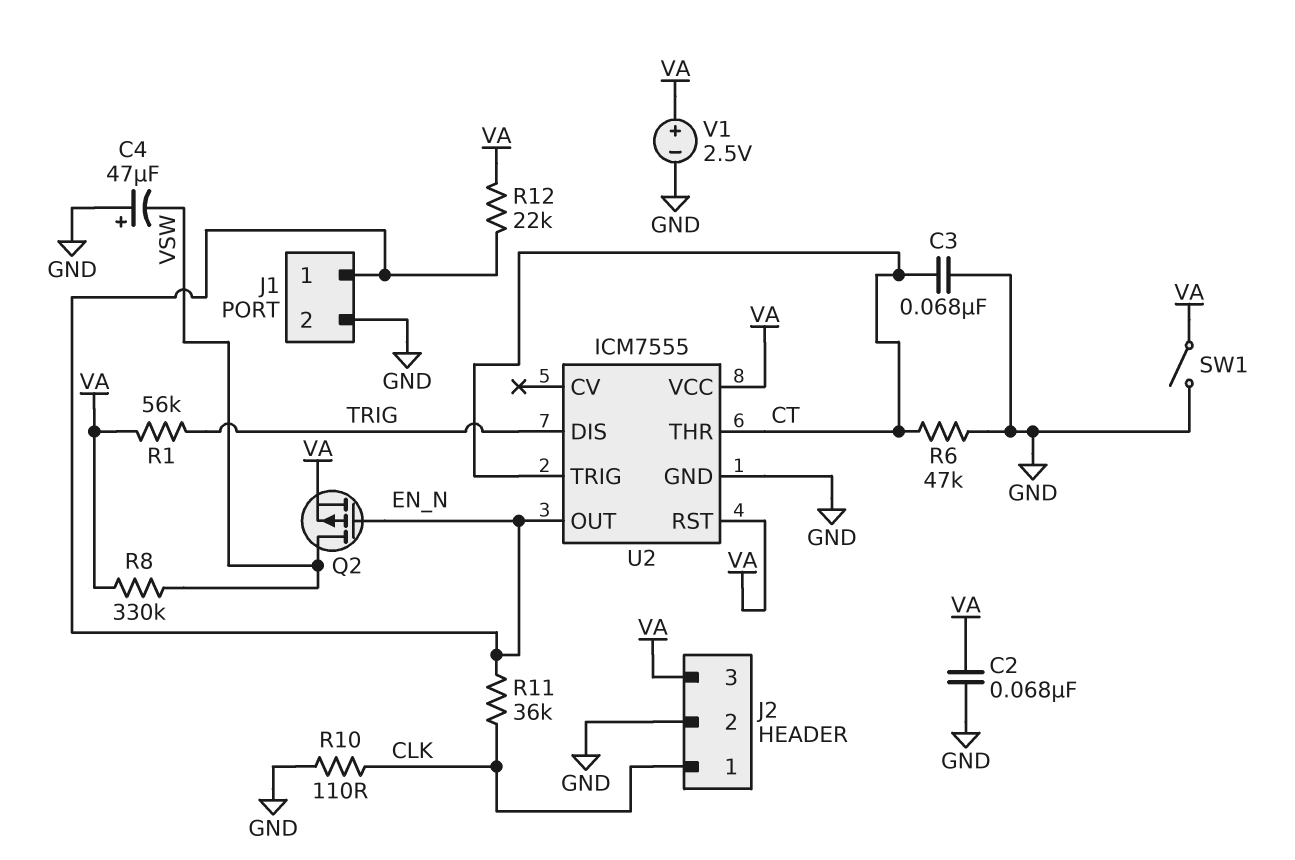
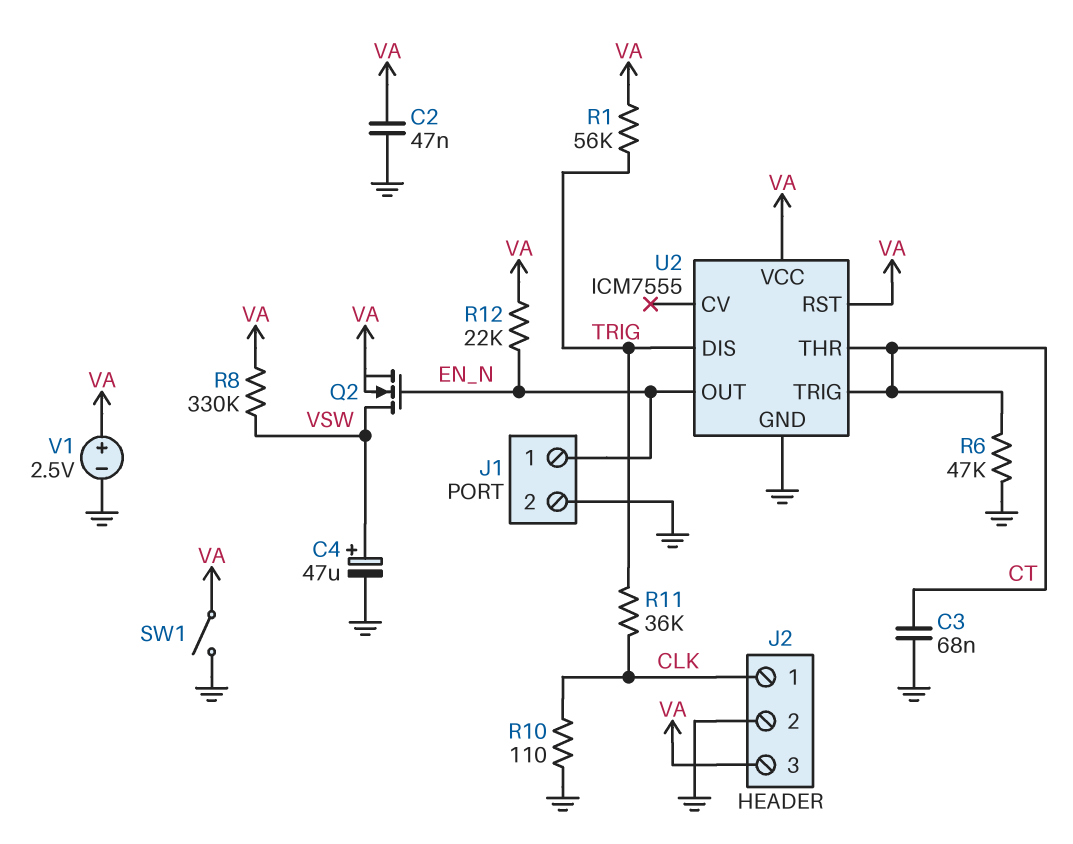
C2: 68nF (GND, VA) -> 47nF (GND, VA)
C4: 47uF (plus GND, minus VSW) -> 47uF (plus VSW, minus GND)
Q2: PMOS (G EN_N, D VSW, S VA) -> NMOS (G EN_N, D VSW, S VA)
R11: 36k (CLK, EN_N) -> 36k (CLK, TRIG)

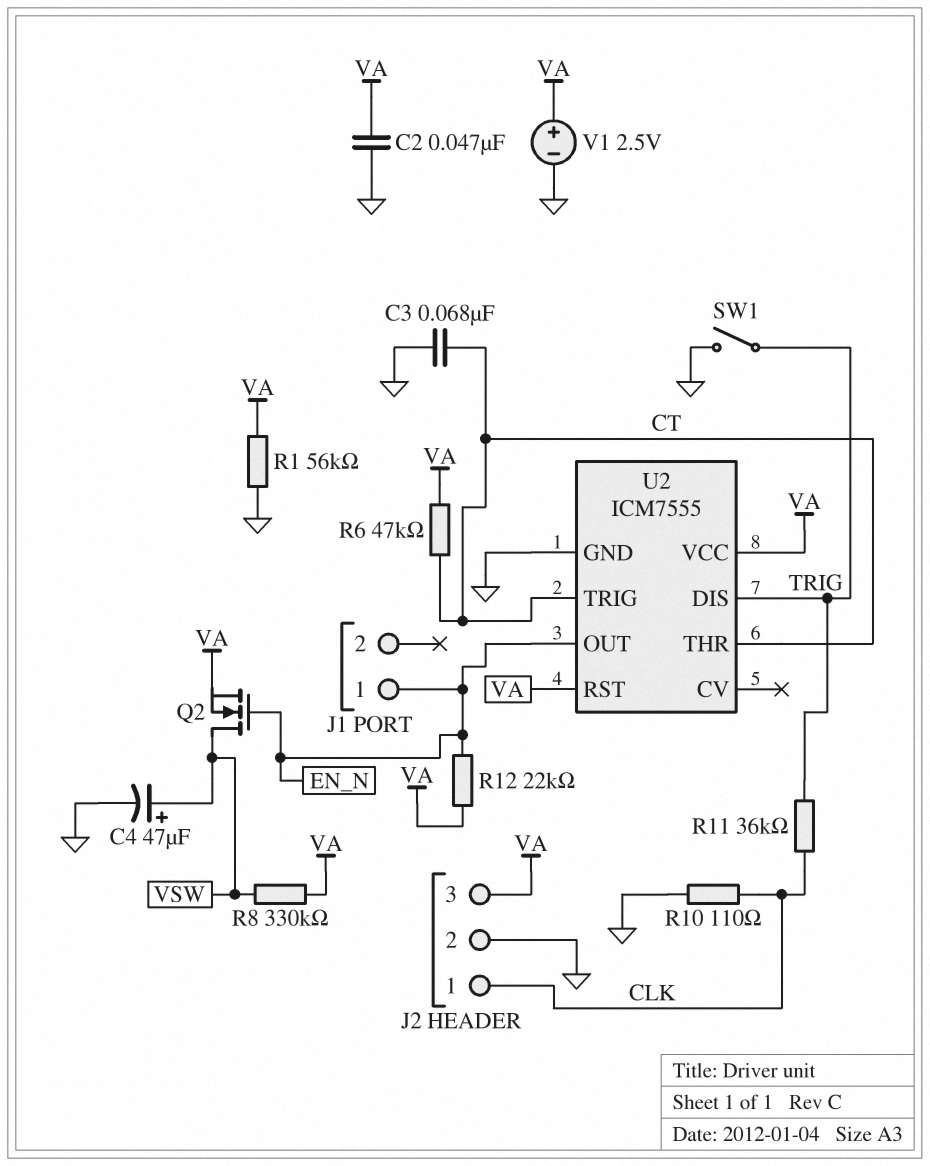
J1 pin 2: GND -> none
R1: 56k (TRIG, VA) -> 56k (GND, VA)
R6: 47k (CT, GND) -> 47k (CT, VA)
SW1: switch (GND, VA) -> switch (GND, TRIG)

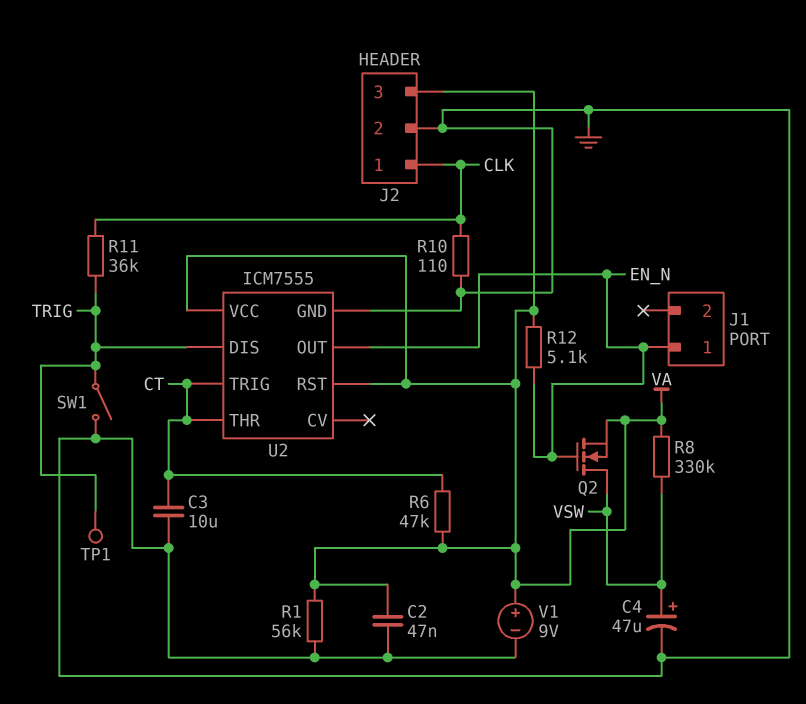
C3: 68nF (CT, GND) -> 10uF (CT, GND)
R12: 22k (EN_N, VA) -> 5.1k (EN_N, VA)
TP1: none -> test point (TRIG)
V1: 2.5V (plus VA, minus GND) -> 9V (plus VA, minus GND)

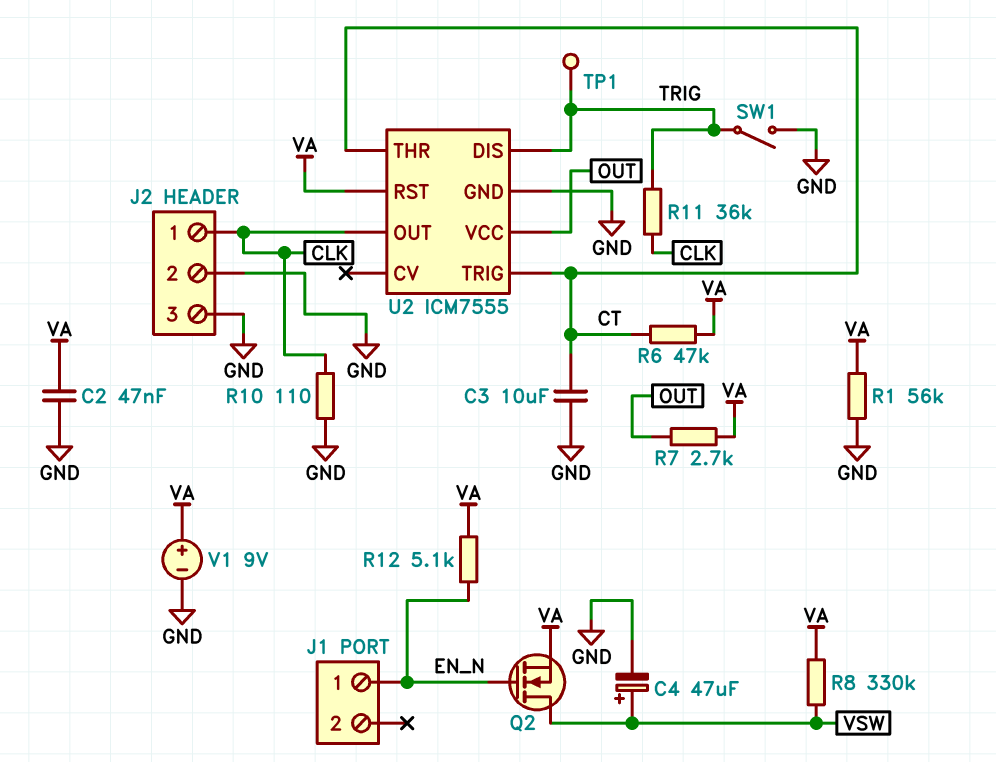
J2 pin 3: VA -> GND
R7: none -> 2.7k (OUT, VA)
U2 pin OUT: EN_N -> CLK
U2 pin VCC: VA -> OUT

